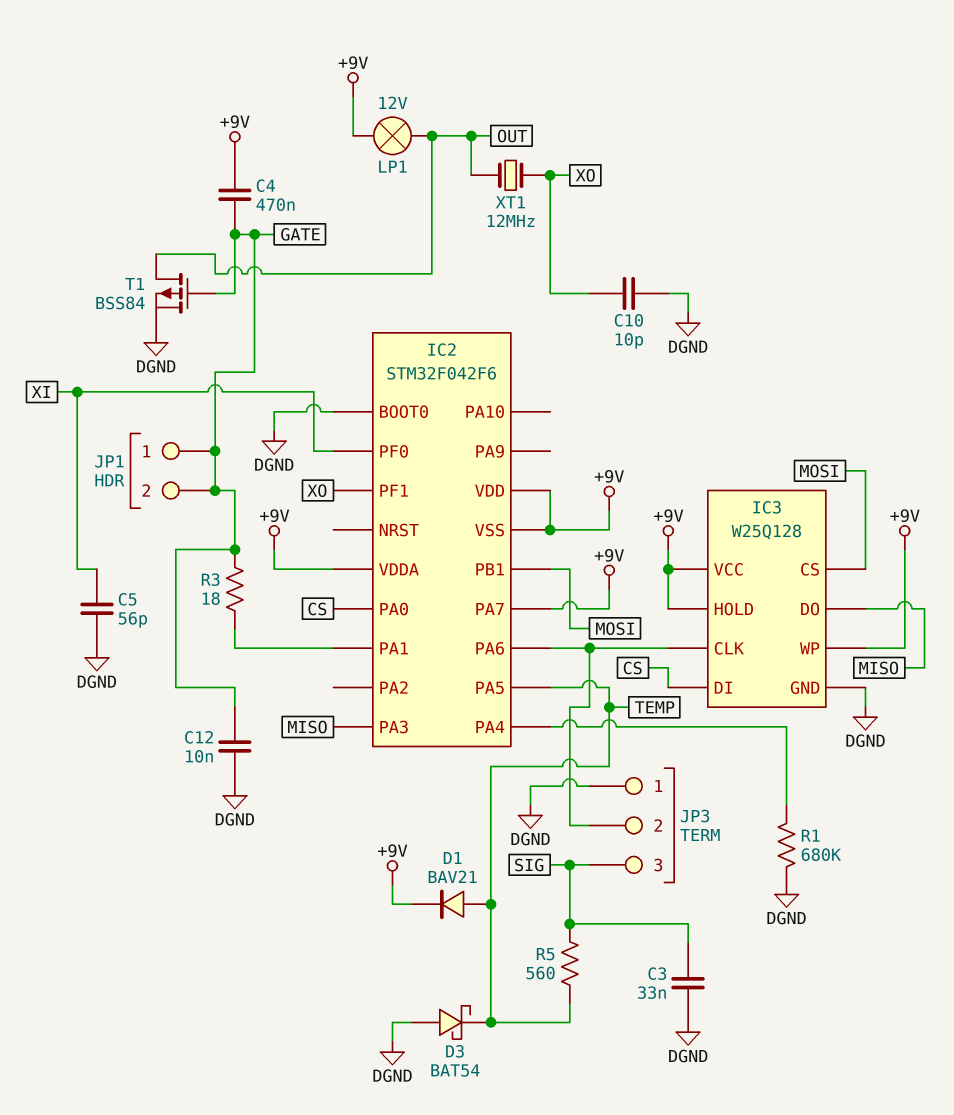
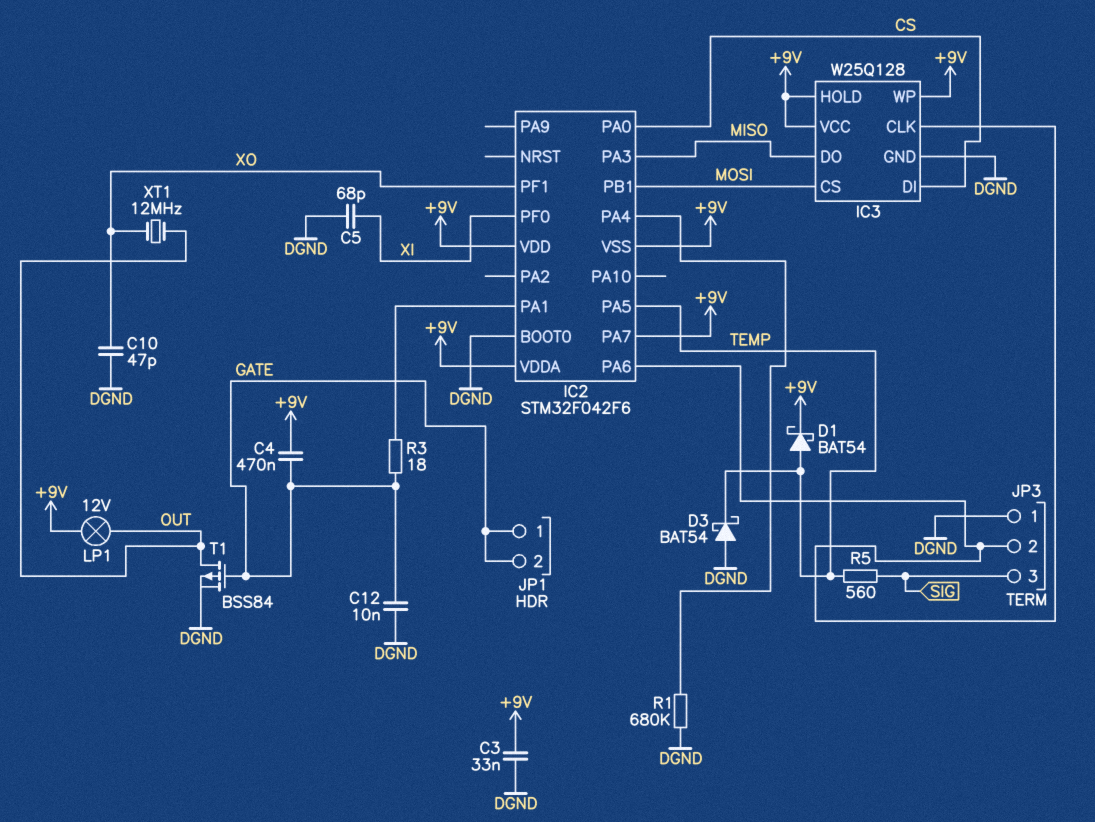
C3: 33nF (DGND, SIG) -> 33nF (+9V, DGND)
C5: 56pF (DGND, XI) -> 68pF (DGND, XI)
C10: 10pF (DGND, XO) -> 47pF (DGND, XO)
D1: diode BAV21 (A TEMP, K +9V) -> schottky BAT54 (A TEMP, K +9V)

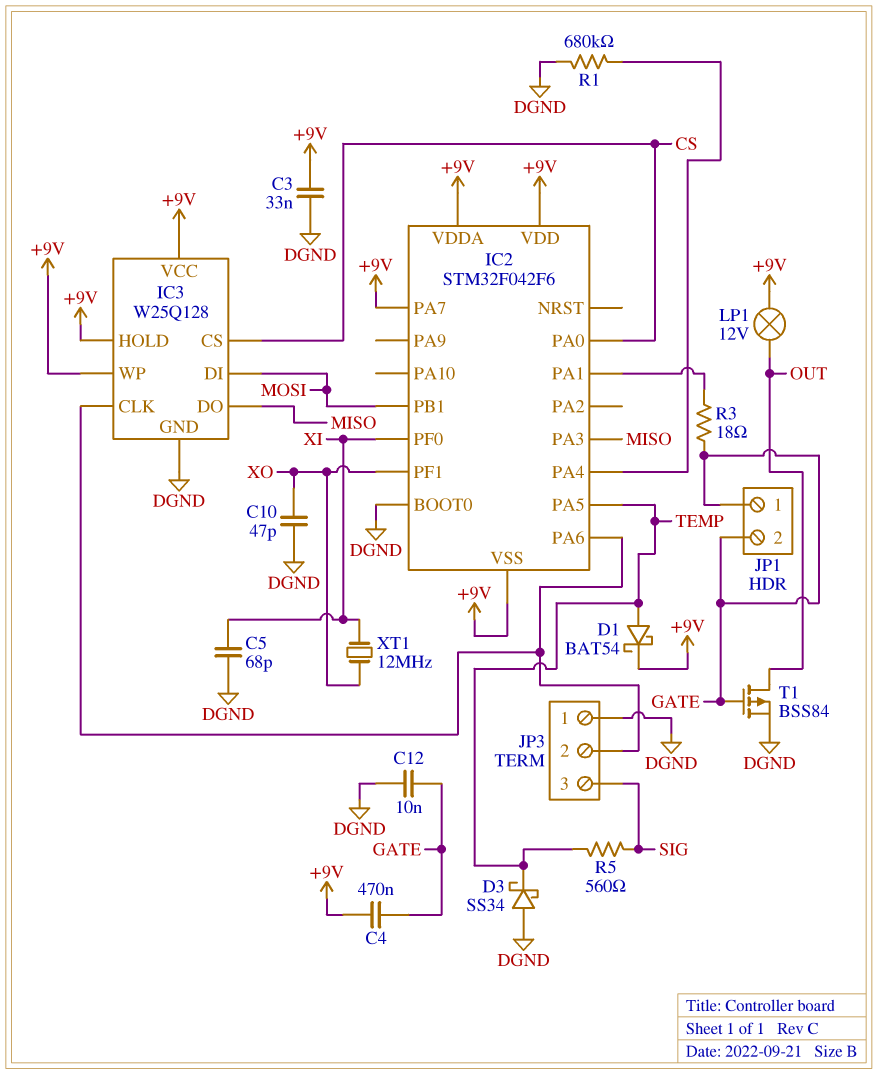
D3: schottky BAT54 (A DGND, K TEMP) -> schottky SS34 (A DGND, K TEMP)
IC3 pin CS: MOSI -> CS
IC3 pin DI: CS -> MOSI
XT1: 12MHz (OUT, XO) -> 12MHz (XI, XO)

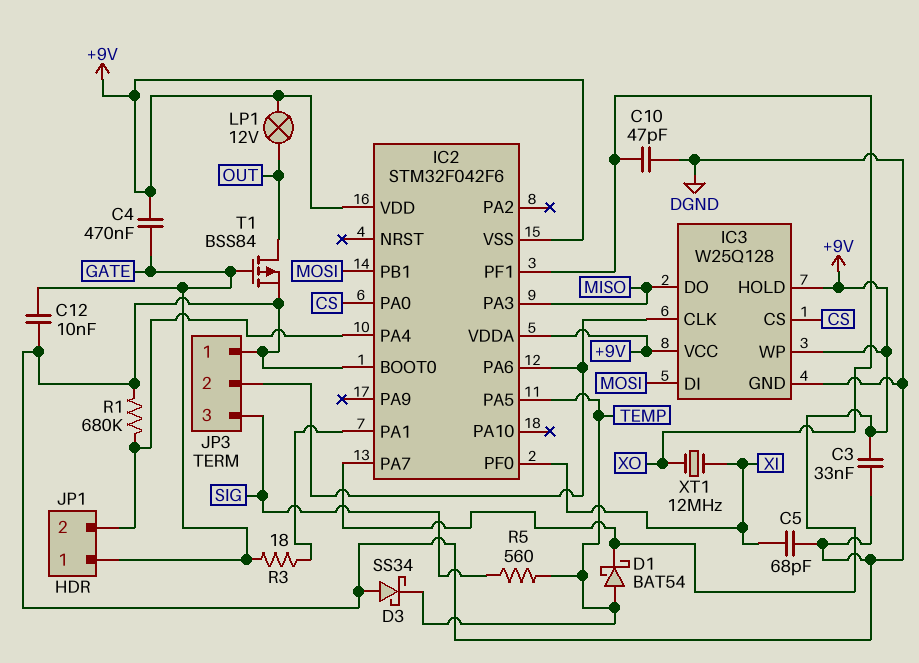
JP1 pin 2: GATE -> IC2/PA4

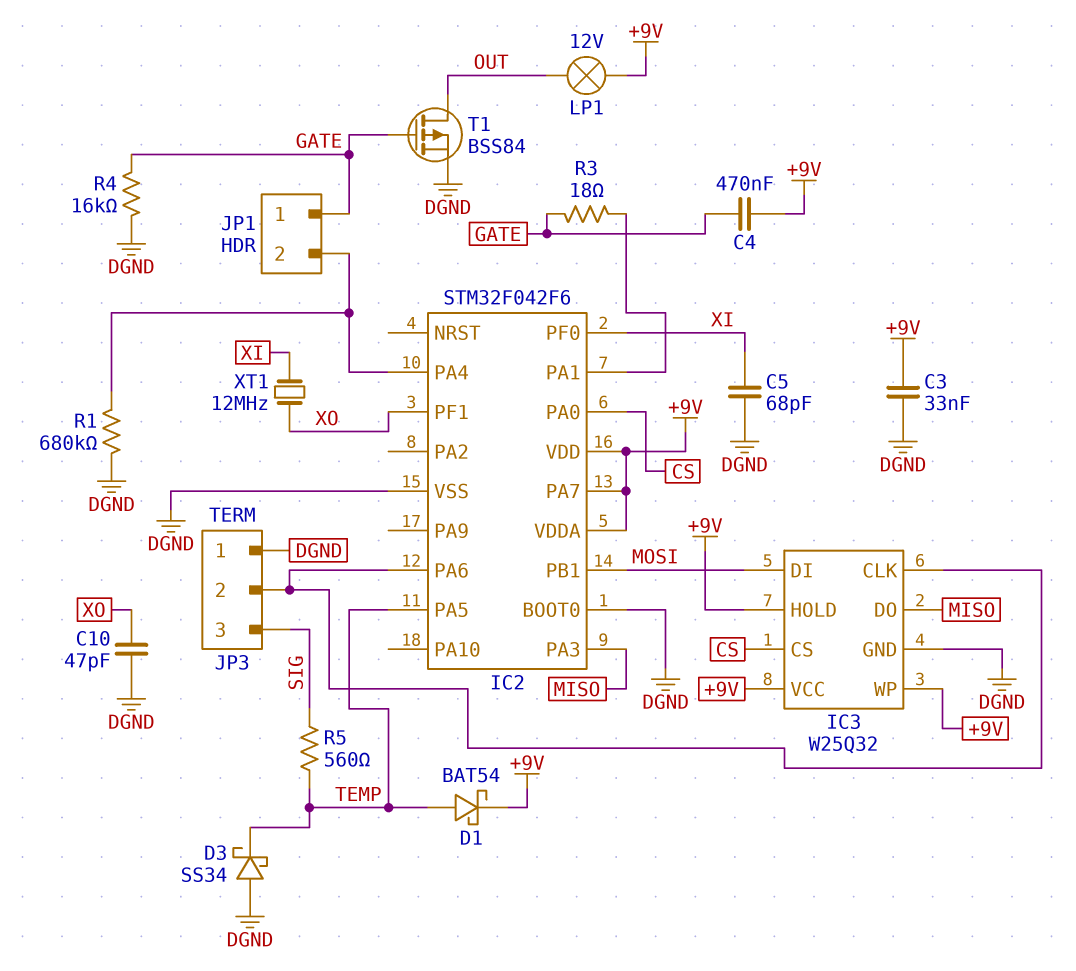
C12: 10nF (DGND, GATE) -> none
IC2 pin VSS: +9V -> DGND
IC3: W25Q128 -> W25Q32
R4: none -> 16k (DGND, GATE)

